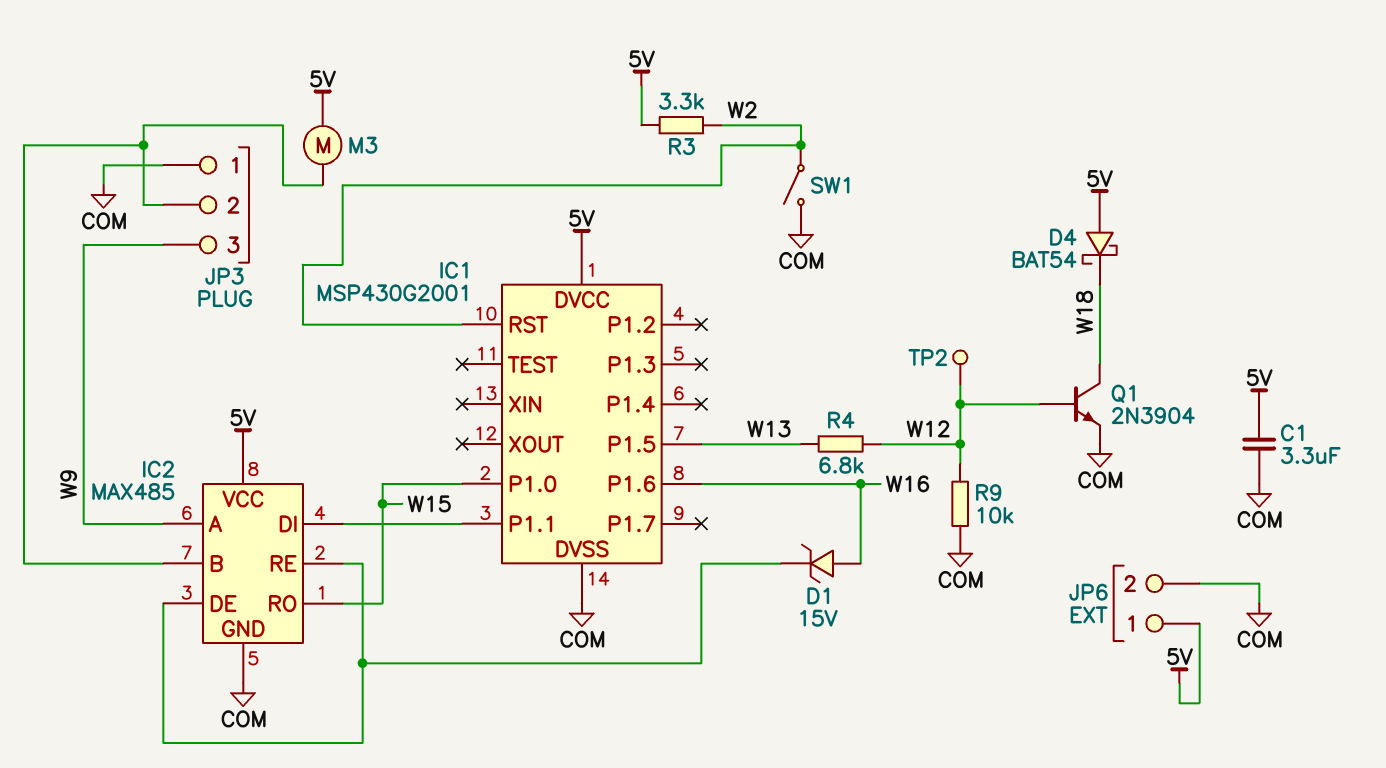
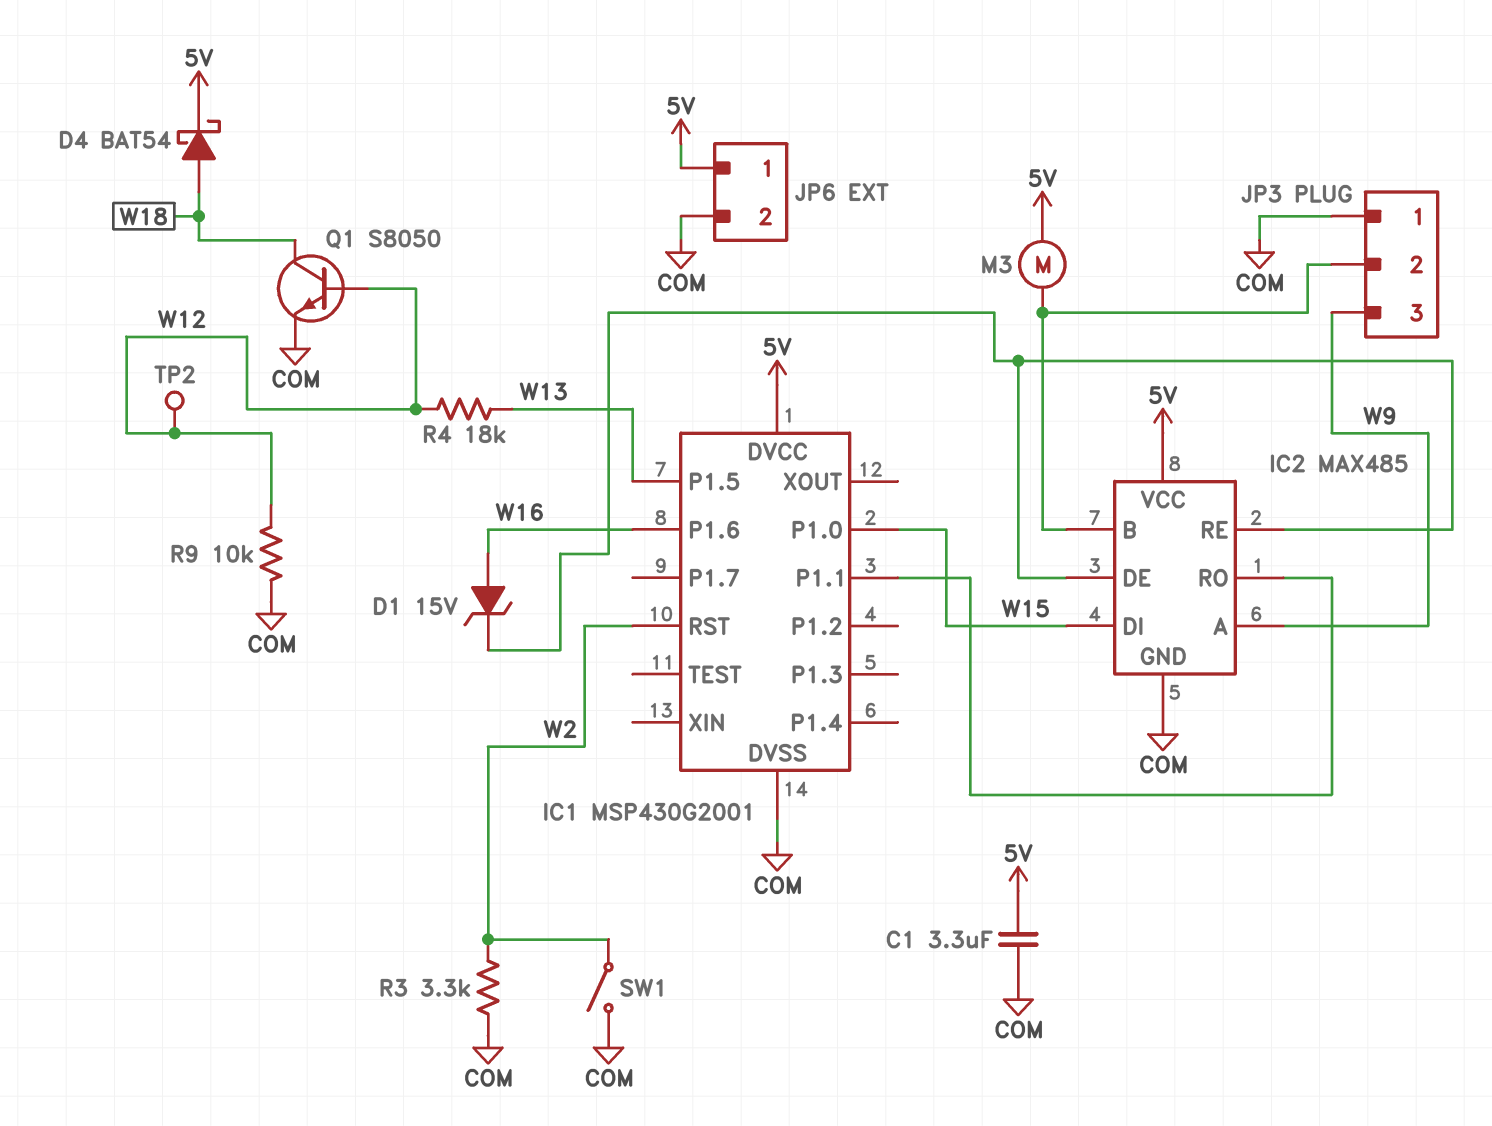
D4: schottky BAT54 (A 5V, K W18) -> schottky BAT54 (A W18, K 5V)
IC2 pin DI: IC1/P1.1 -> W15
IC2 pin RO: W15 -> IC1/P1.1
Q1: NPN 2N3904 (B W12, C W18, E COM) -> NPN S8050 (B W12, C W18, E COM)
R3: 3.3k (5V, W2) -> 3.3k (COM, W2)
R4: 6.8k (W12, W13) -> 18k (W12, W13)

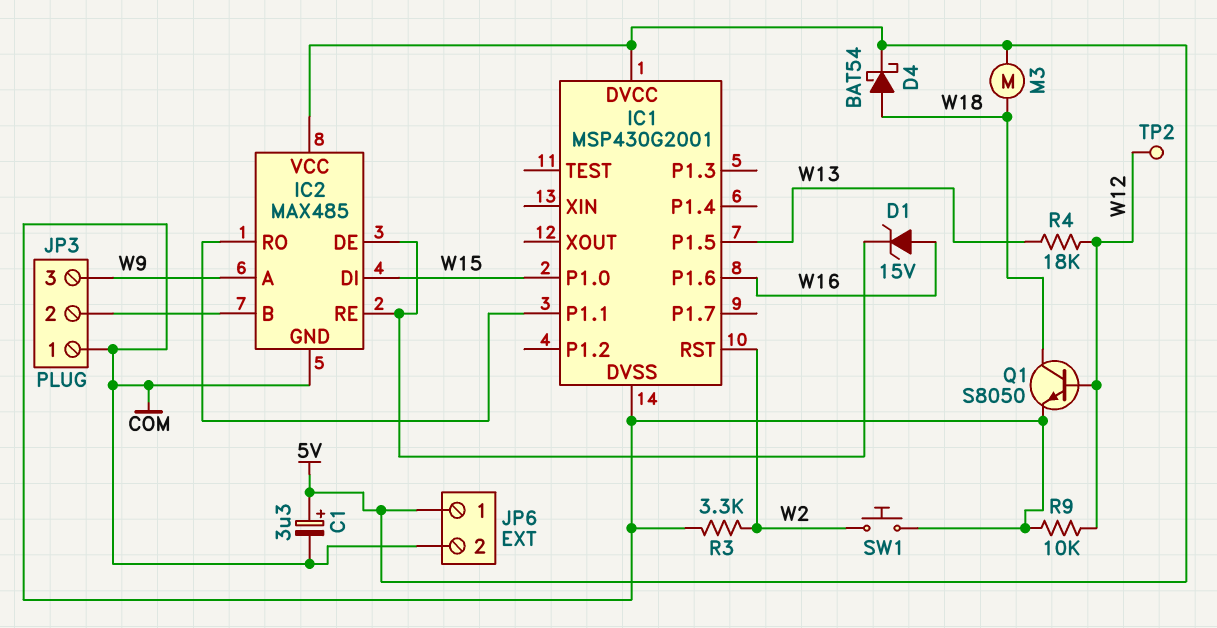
C1: 3.3uF (5V, COM) -> 3.3uF (plus 5V, minus COM)
M3: motor (5V, IC2/B) -> motor (5V, W18)
SW1: switch (COM, W2) -> button (COM, W2)

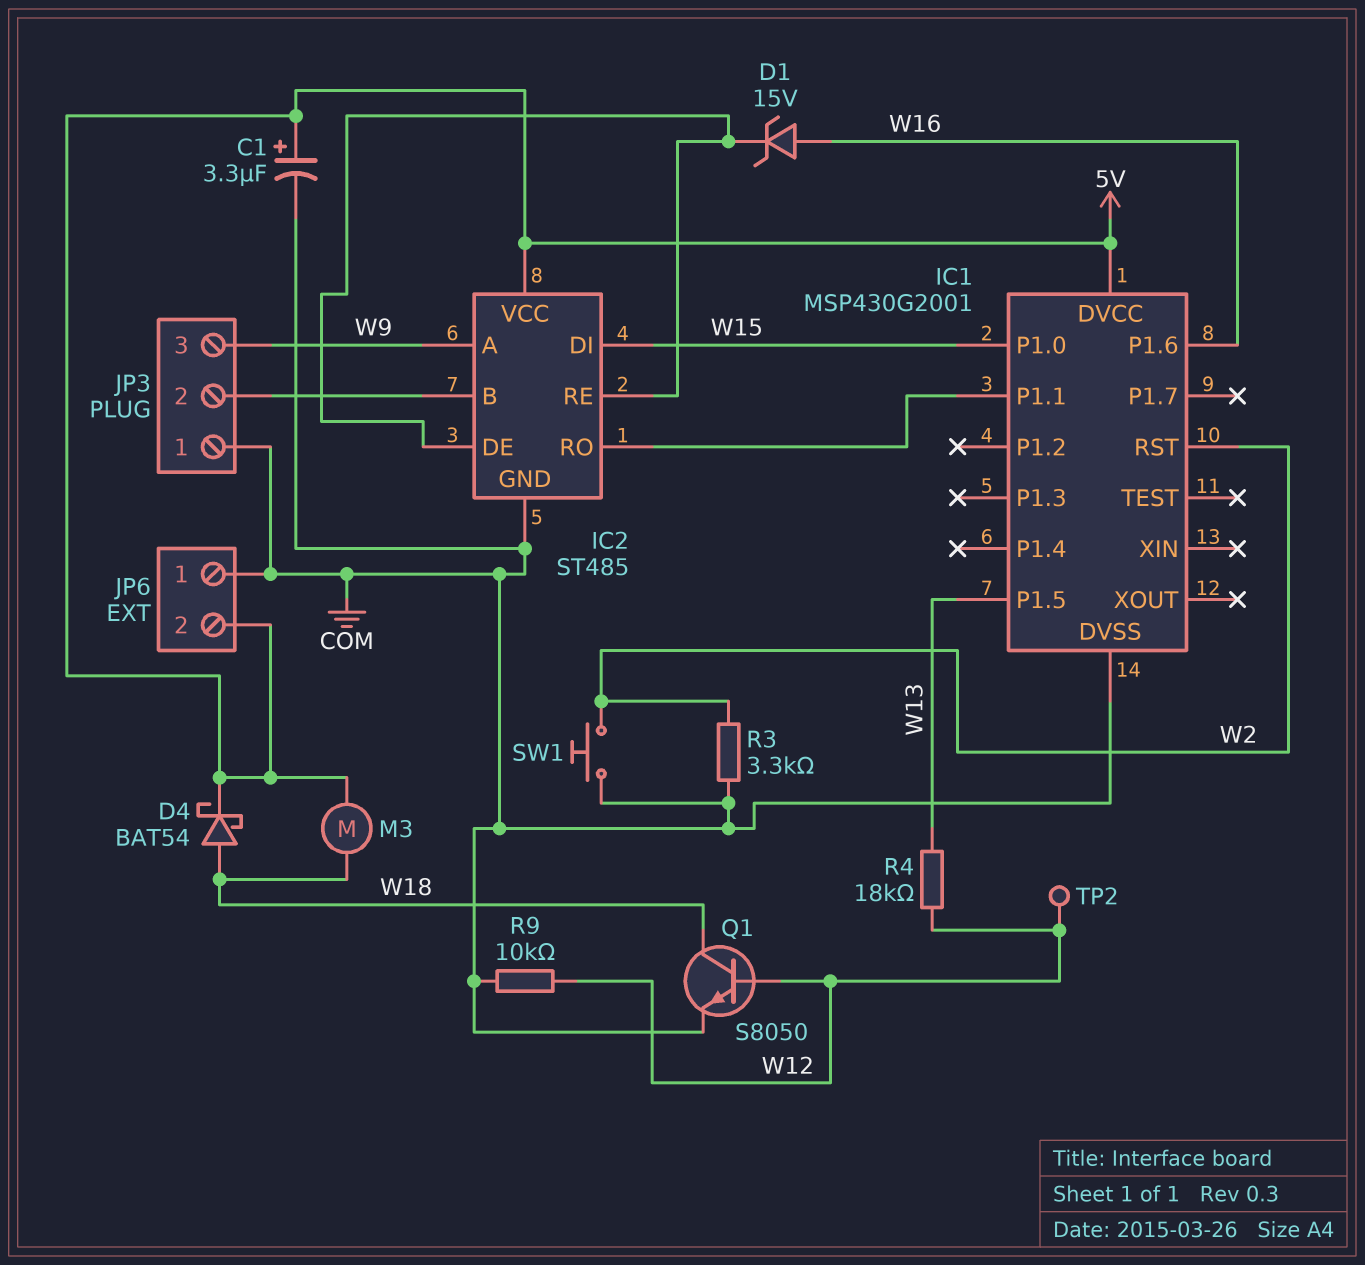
IC2: MAX485 -> ST485
JP6 pin 1: 5V -> COM
JP6 pin 2: COM -> 5V

